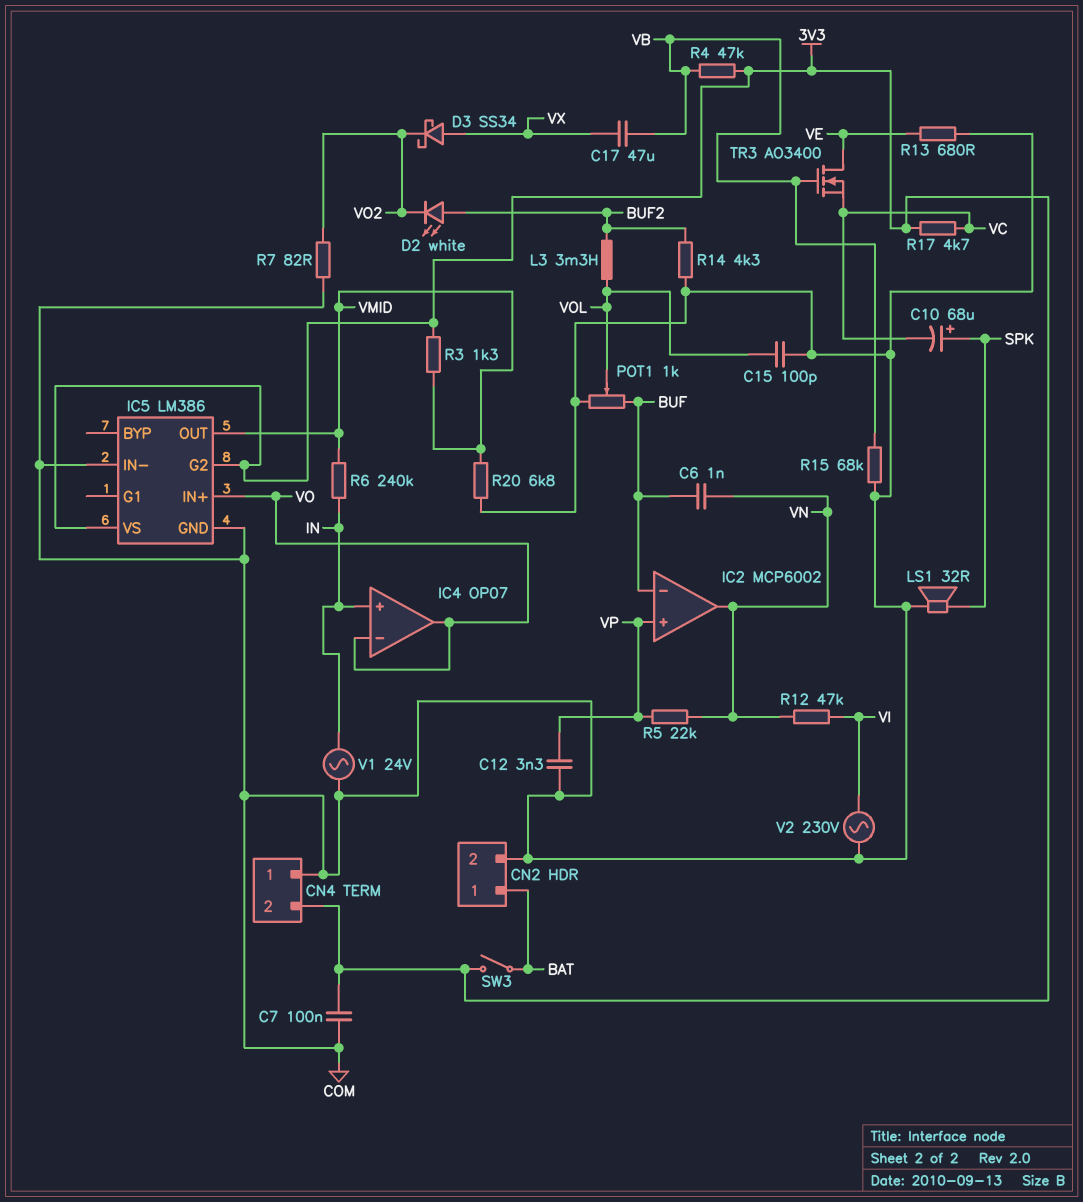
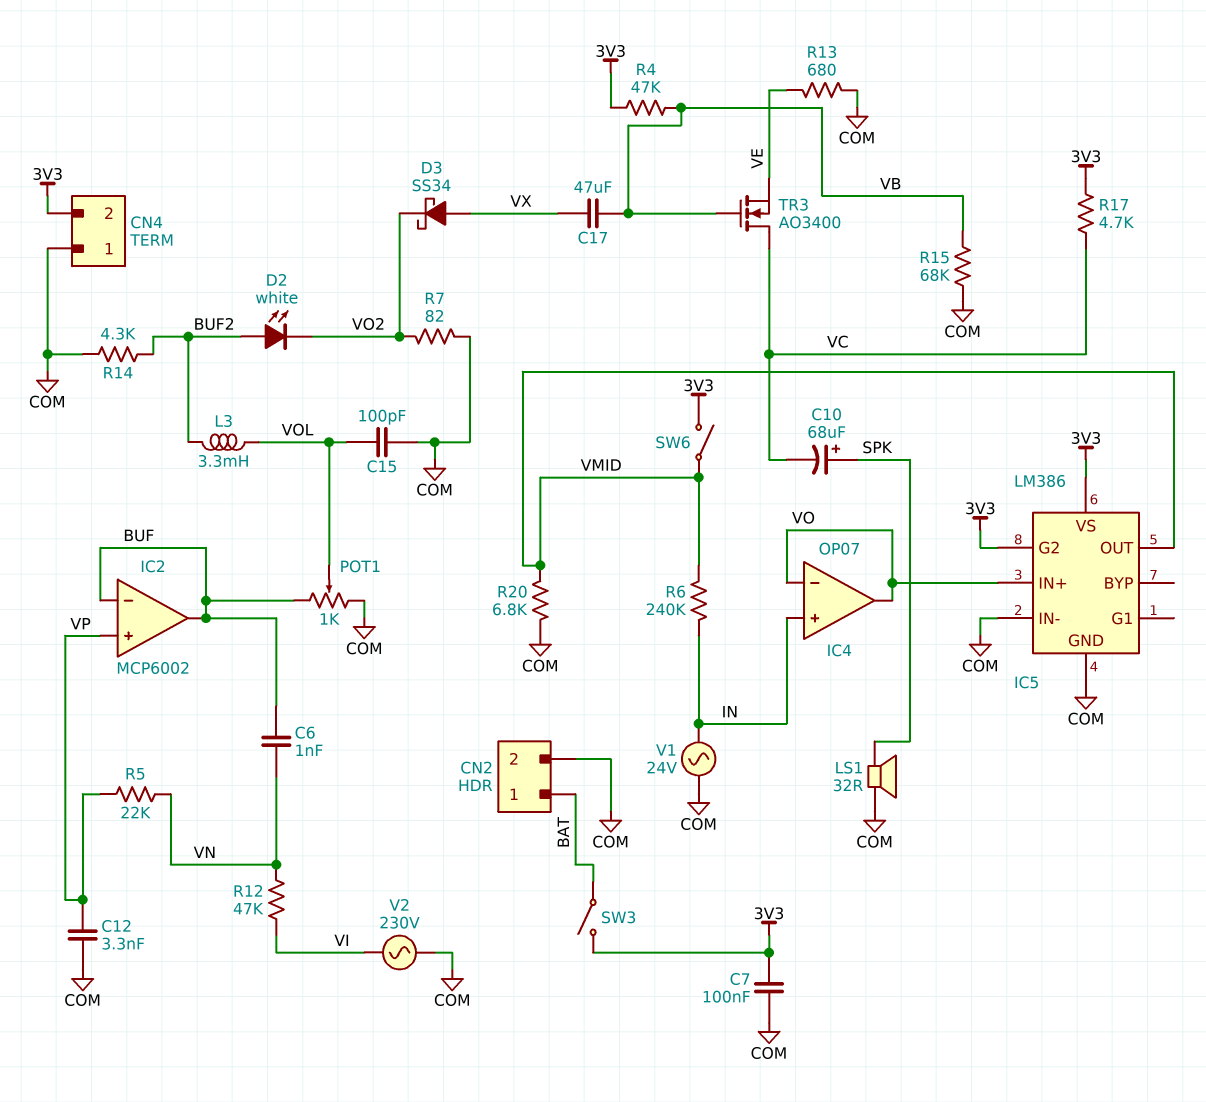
IC2 pin out: VN -> BUF
R3: 1.3k (3V3, VMID) -> none
SW6: none -> switch (3V3, VMID)
TR3: NMOS AO3400 (G VB, D VE, S VC) -> NMOS AO3400 (G VB, D VC, S VE)

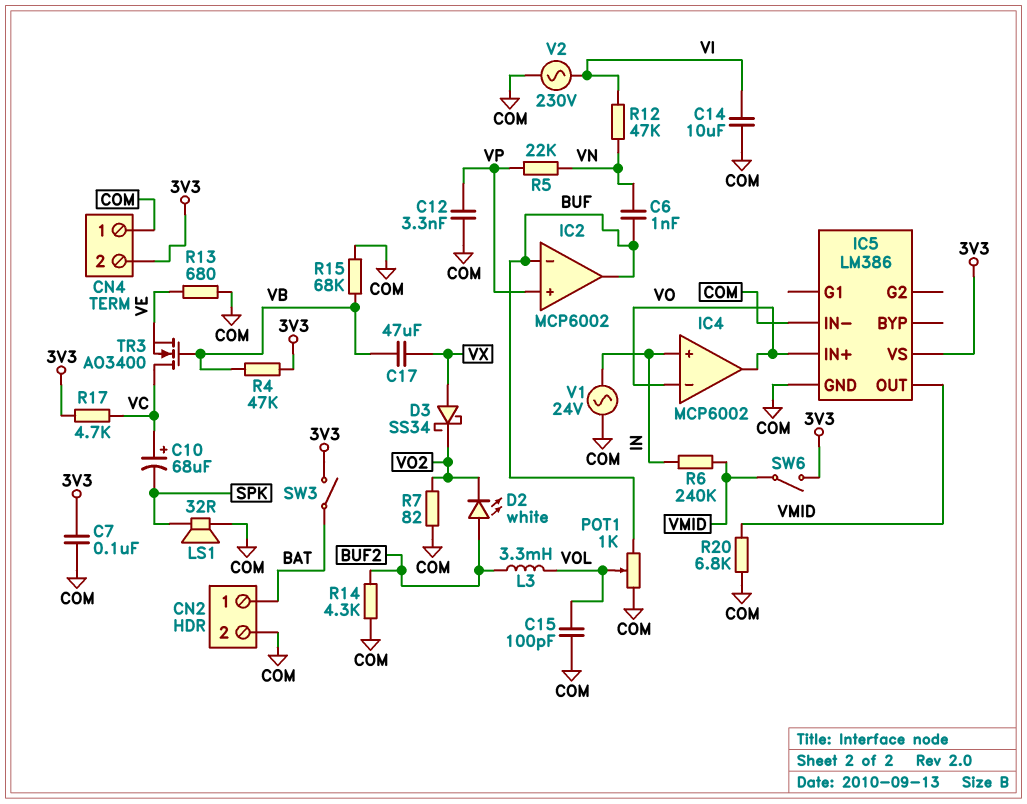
C10: 68uF (plus SPK, minus VC) -> 68uF (plus VC, minus SPK)
C14: none -> 10uF (COM, VI)
IC4: OP07 -> MCP6002
IC5 pin G2: 3V3 -> none

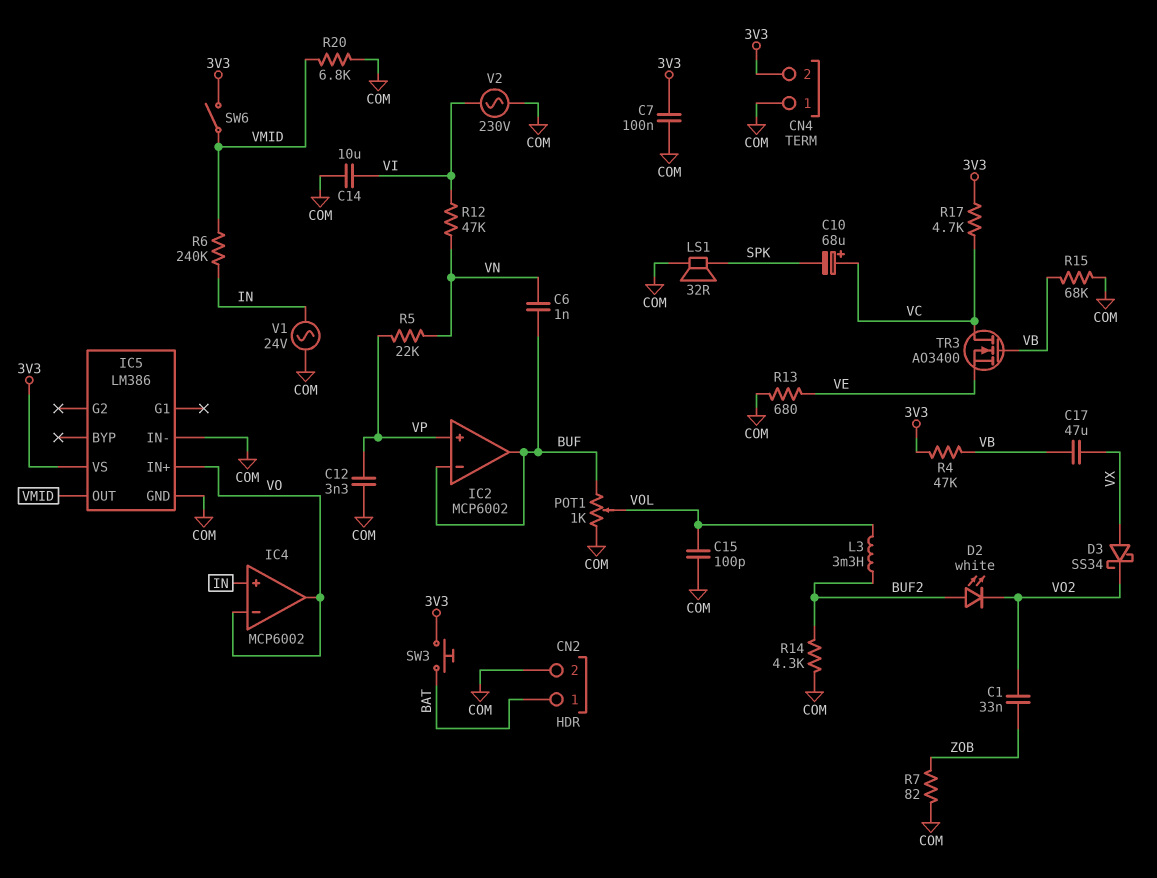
C1: none -> 33nF (VO2, ZOB)
R7: 82 (COM, VO2) -> 82 (COM, ZOB)
SW3: switch (3V3, BAT) -> button (3V3, BAT)

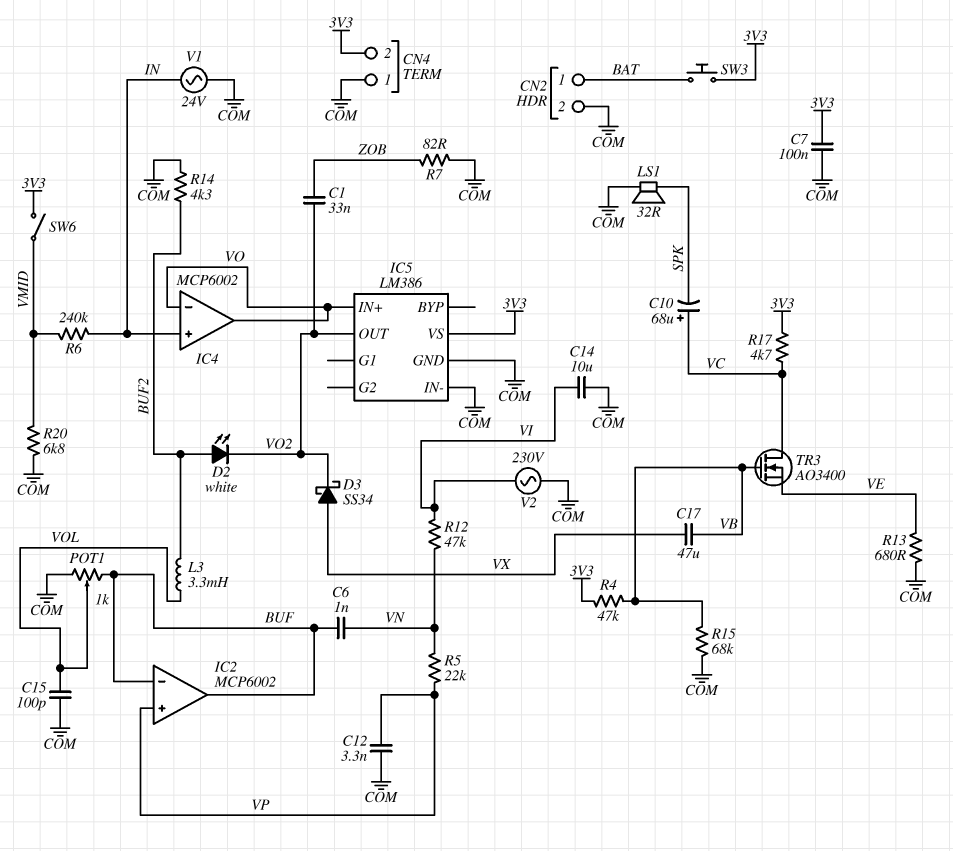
IC5 pin OUT: VMID -> VO2

